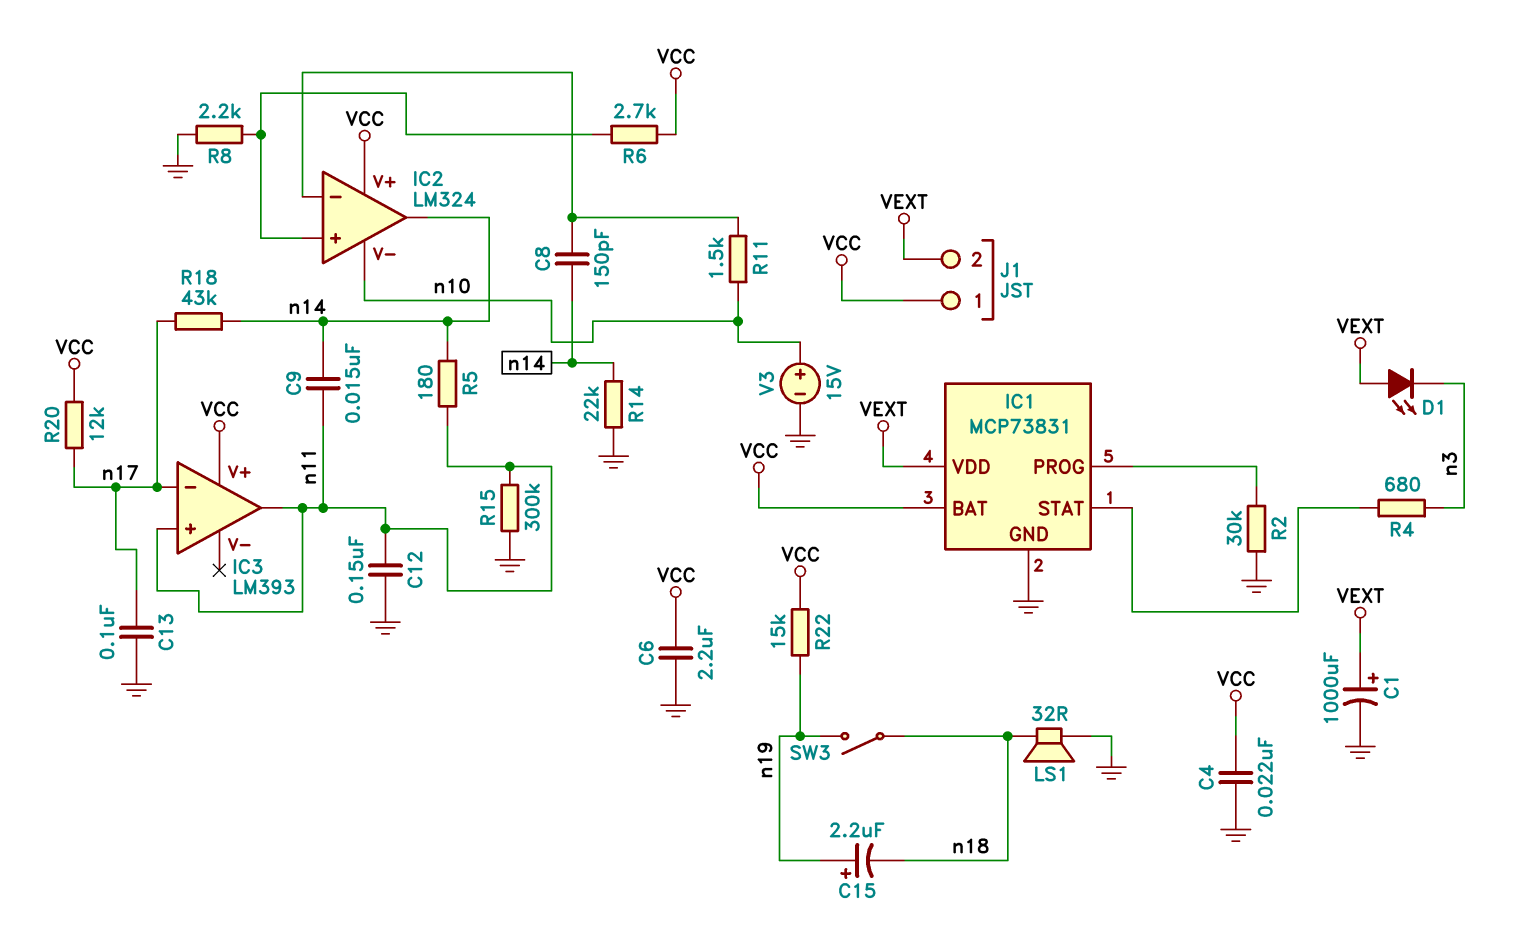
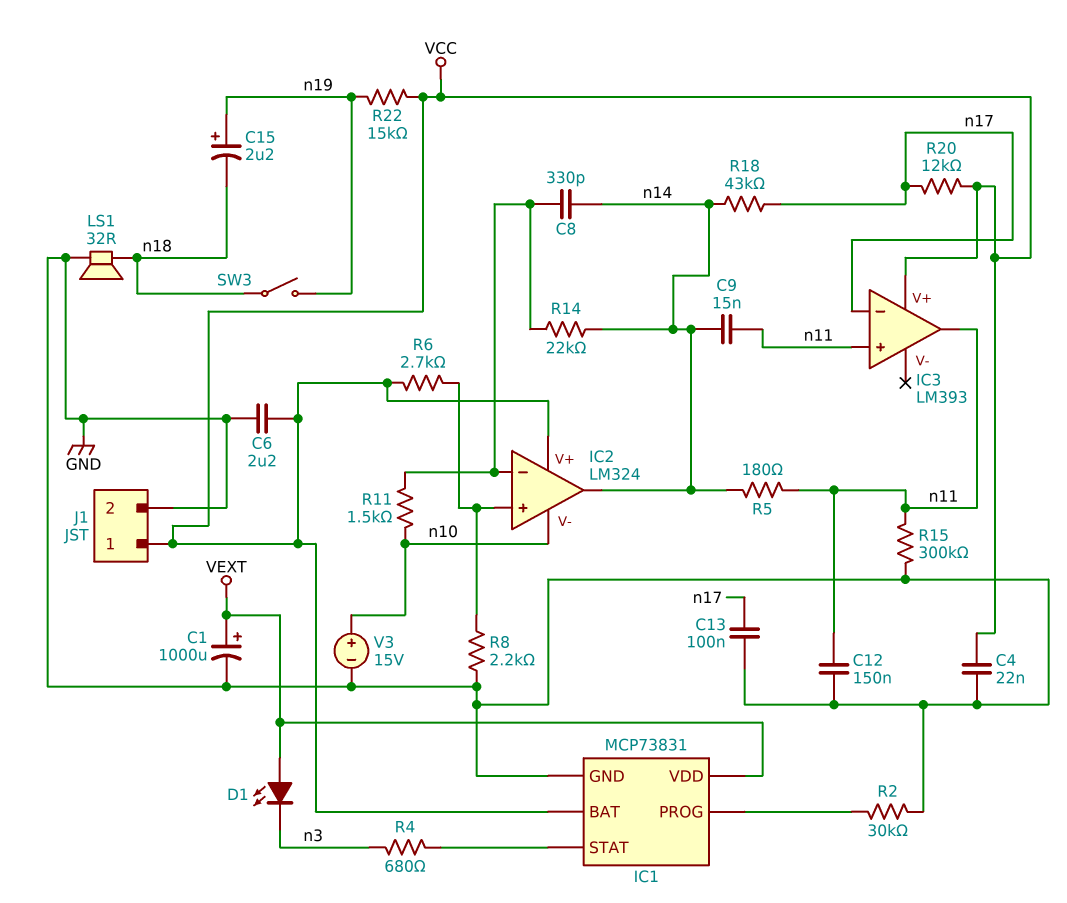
C8: 150pF (IC2/in-, n14) -> 330pF (IC2/in-, n14)
J1 pin 2: VEXT -> GND
R14: 22k (GND, n14) -> 22k (IC2/in-, n14)

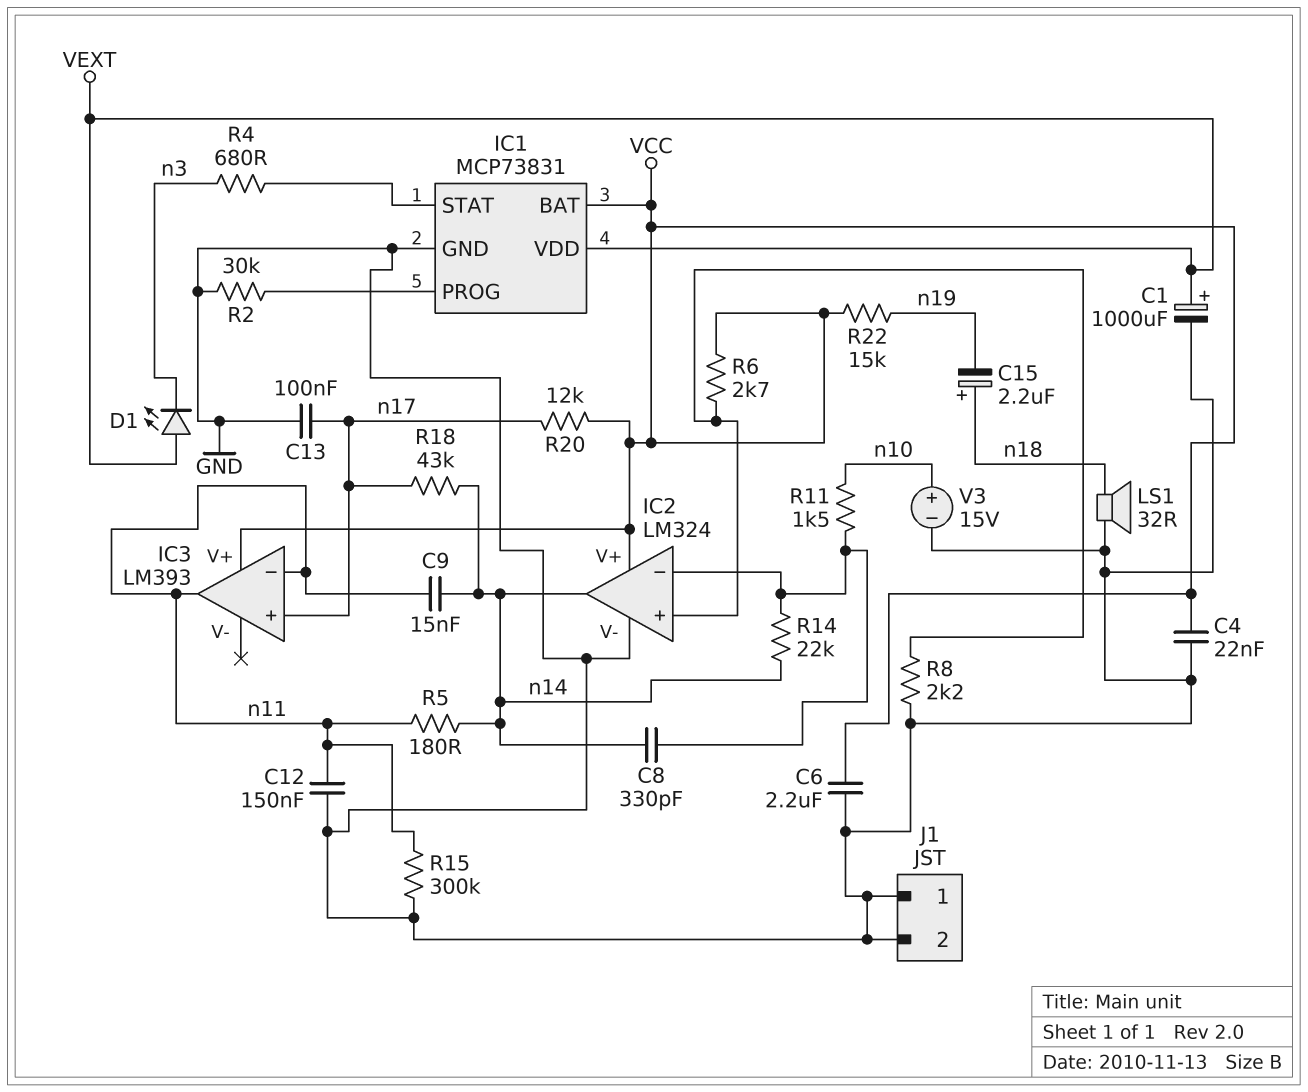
C15: 2.2uF (plus n19, minus n18) -> 2.2uF (plus n18, minus n19)
IC2 pin V-: n10 -> GND
IC3 pin in+: n11 -> n17
IC3 pin in-: n17 -> n11
J1 pin 1: VCC -> GND
SW3: switch (n18, n19) -> none

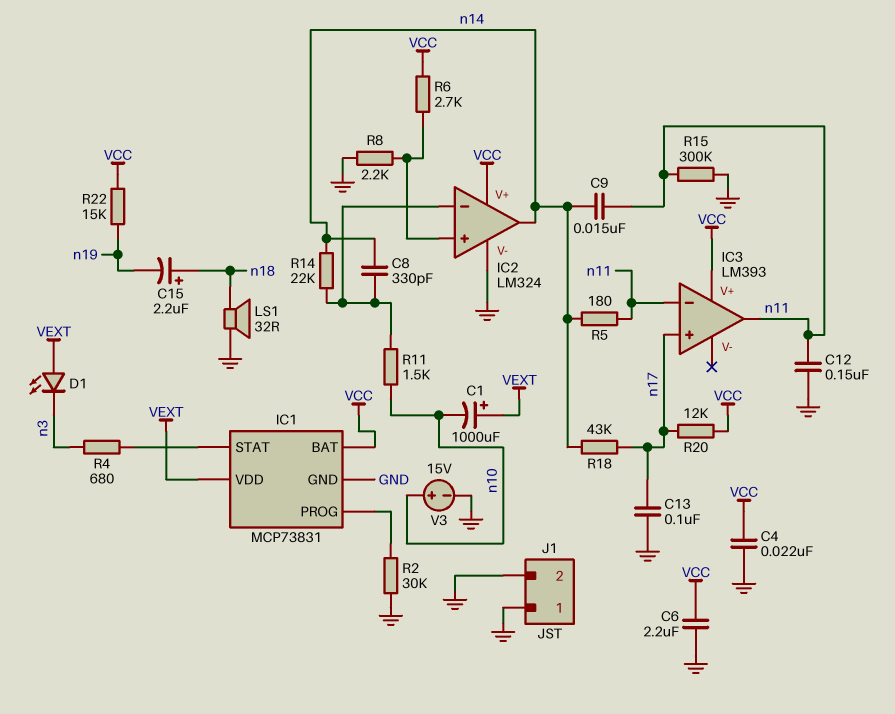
C1: 1000uF (plus VEXT, minus GND) -> 1000uF (plus VEXT, minus n10)

